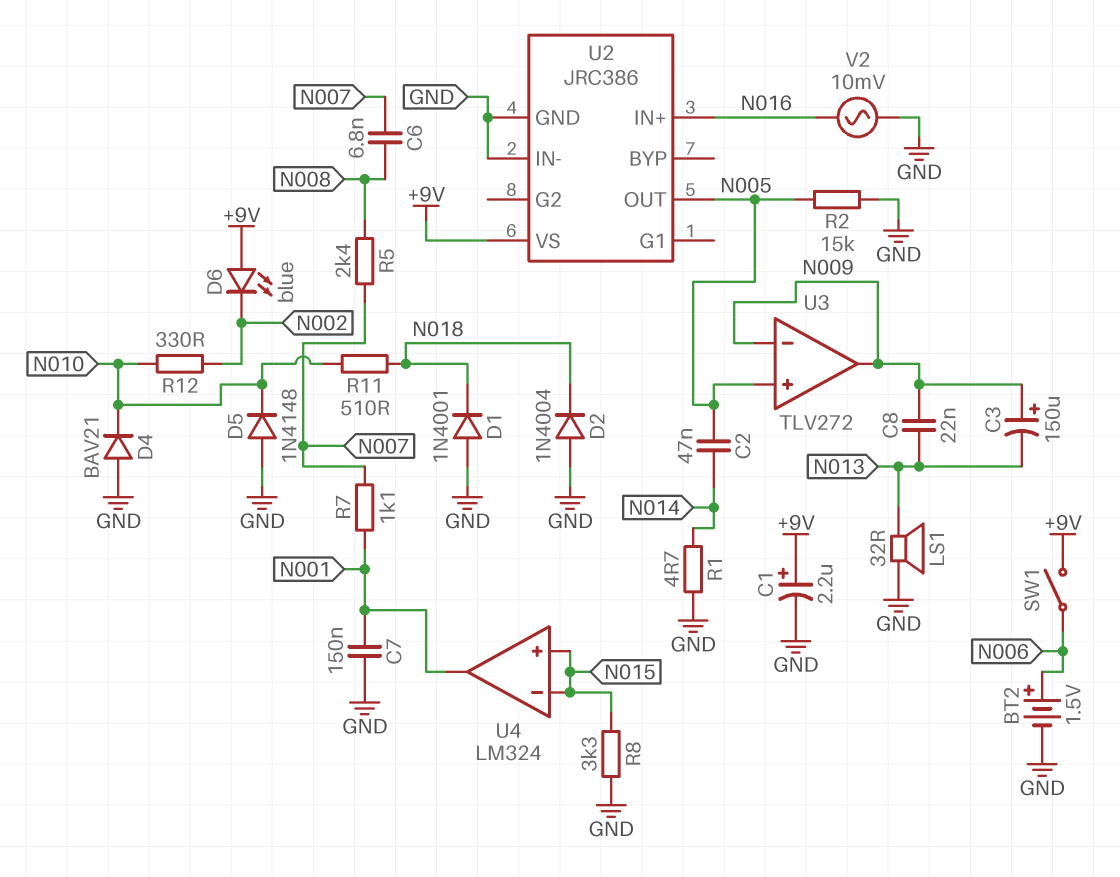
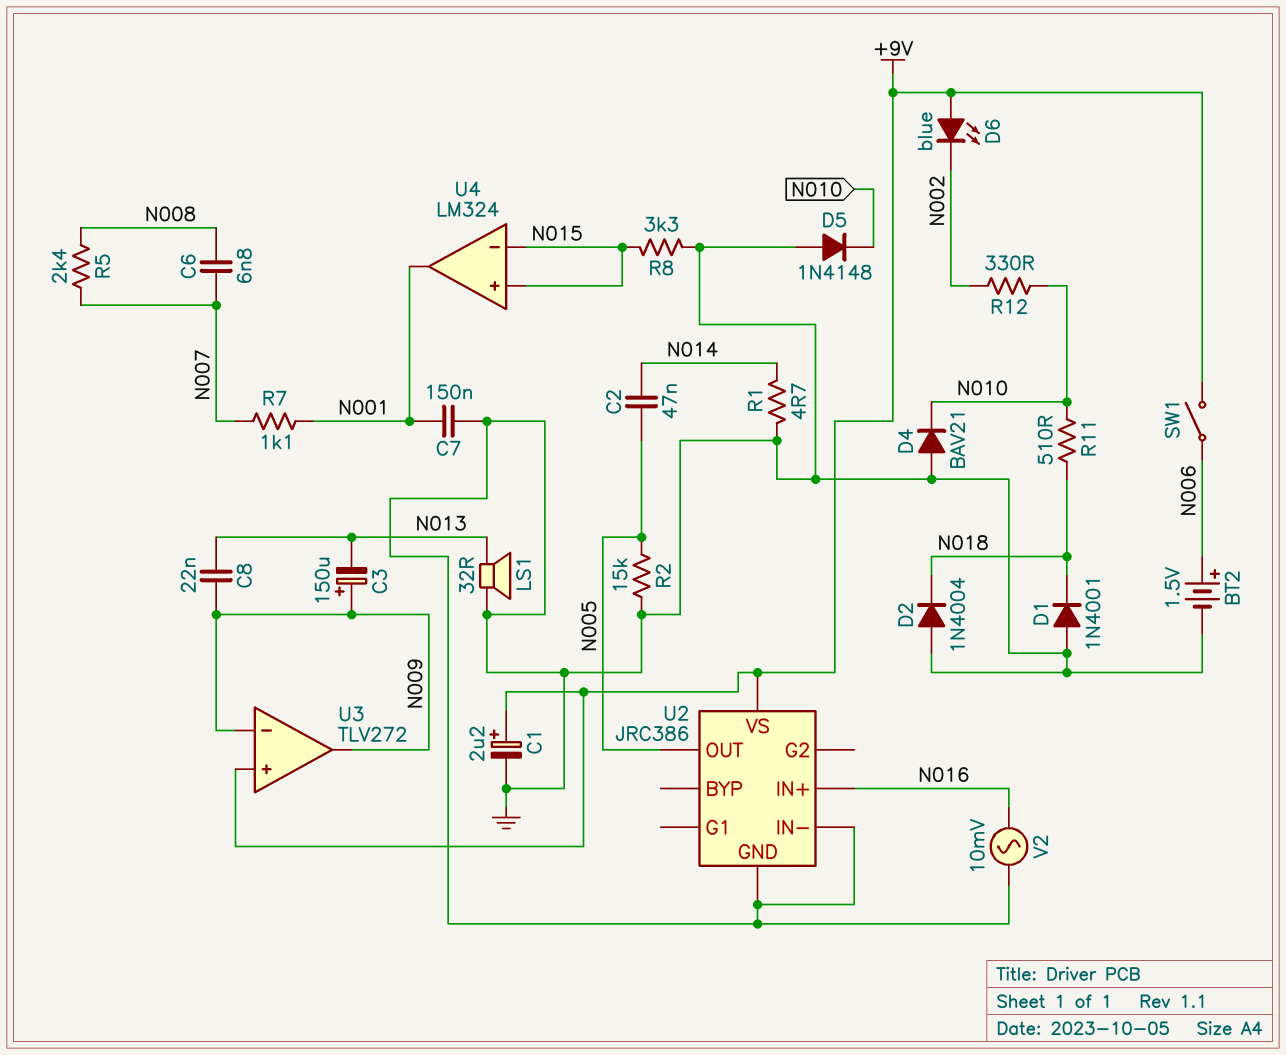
U3 pin in+: N005 -> +9V

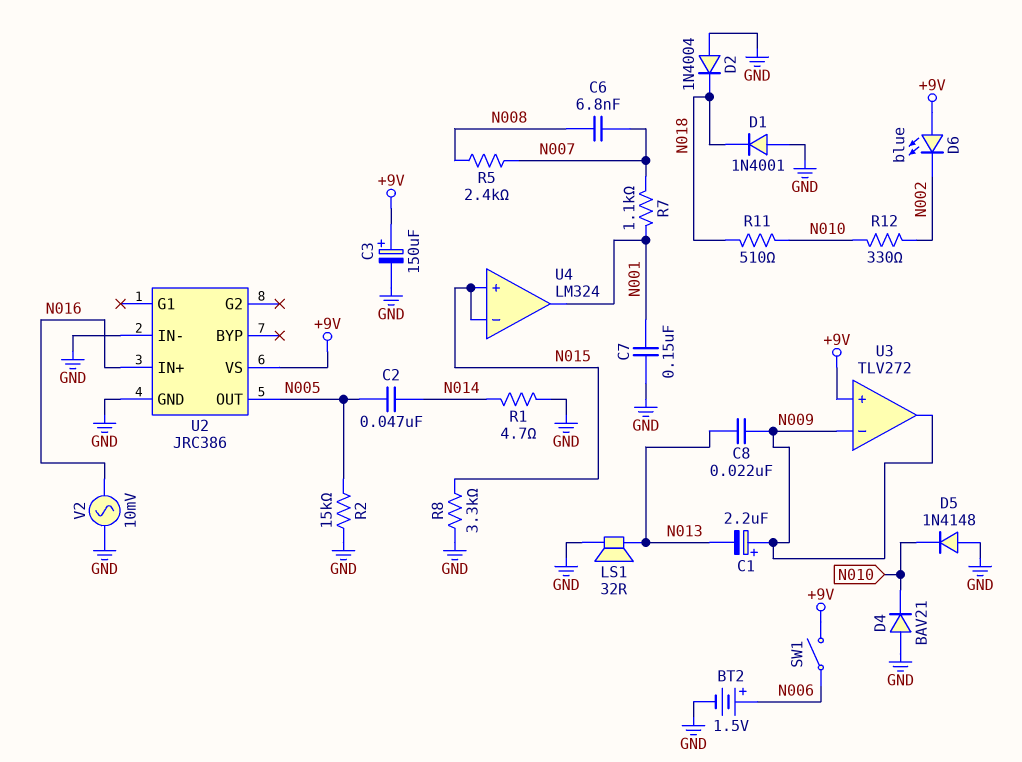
C1: 2.2uF (plus +9V, minus GND) -> 2.2uF (plus N009, minus N013)
C3: 150uF (plus N009, minus N013) -> 150uF (plus +9V, minus GND)

